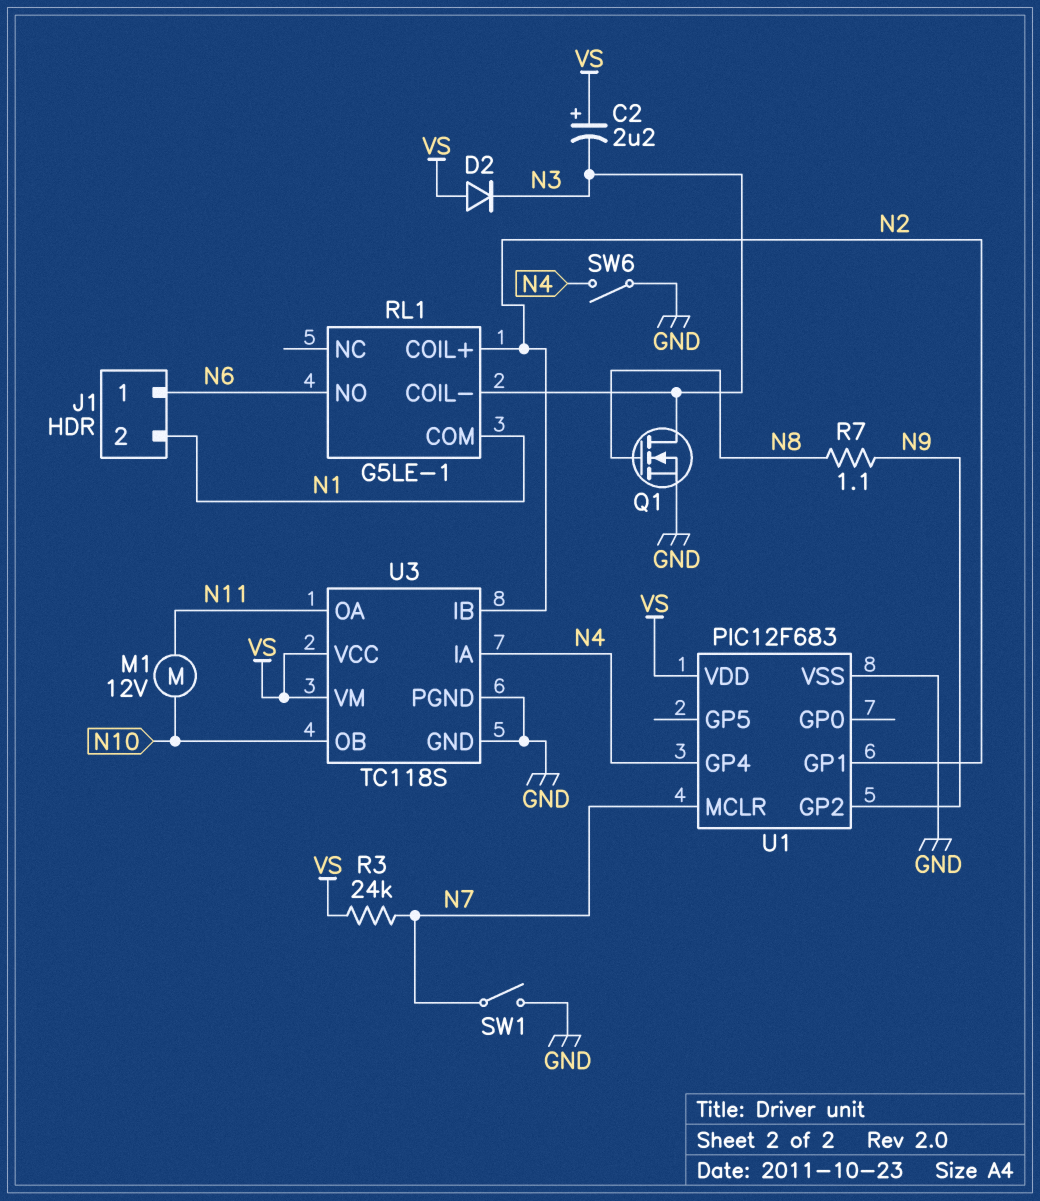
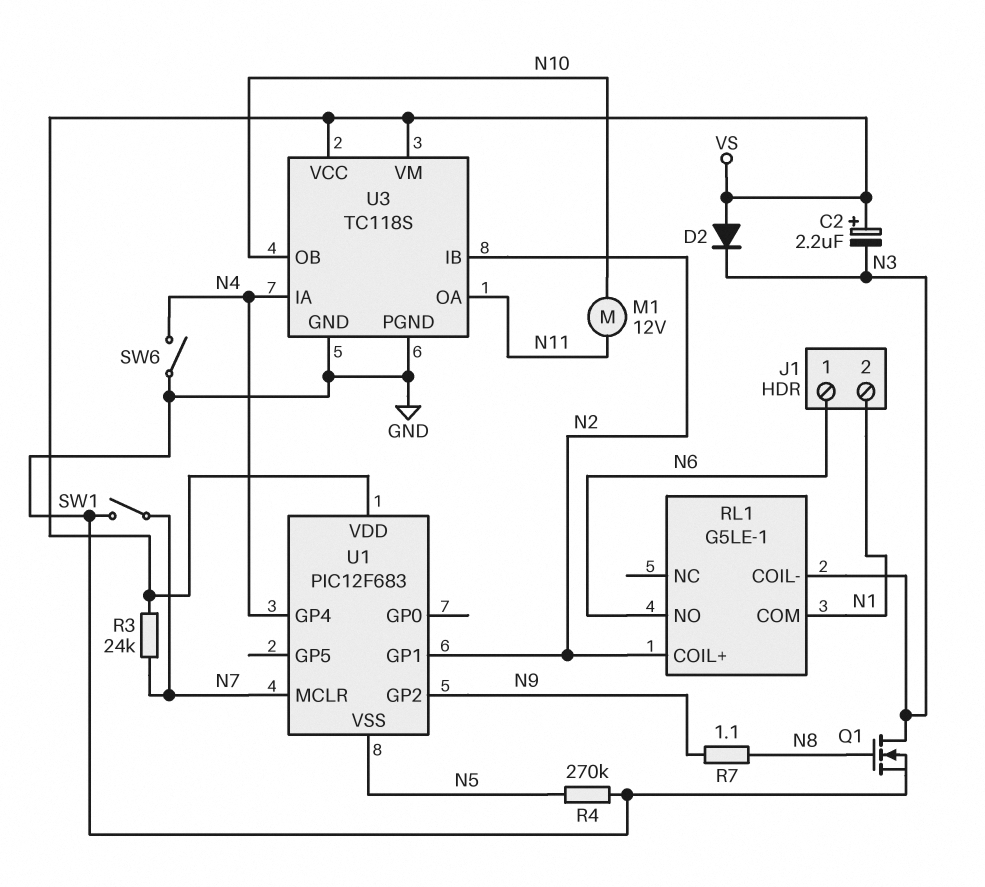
R4: none -> 270k (GND, N5)
U1 pin VSS: GND -> N5

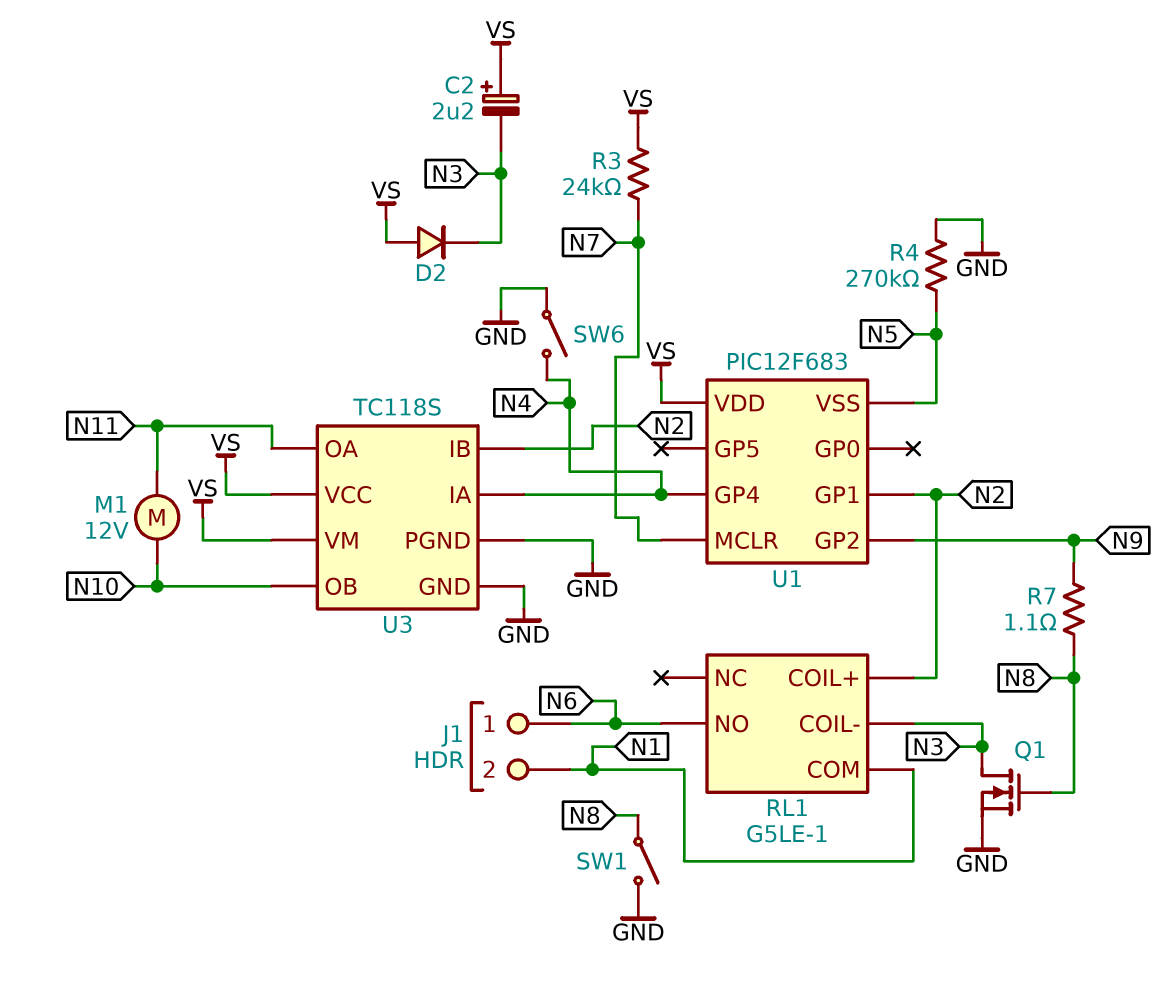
SW1: switch (GND, N7) -> switch (GND, N8)

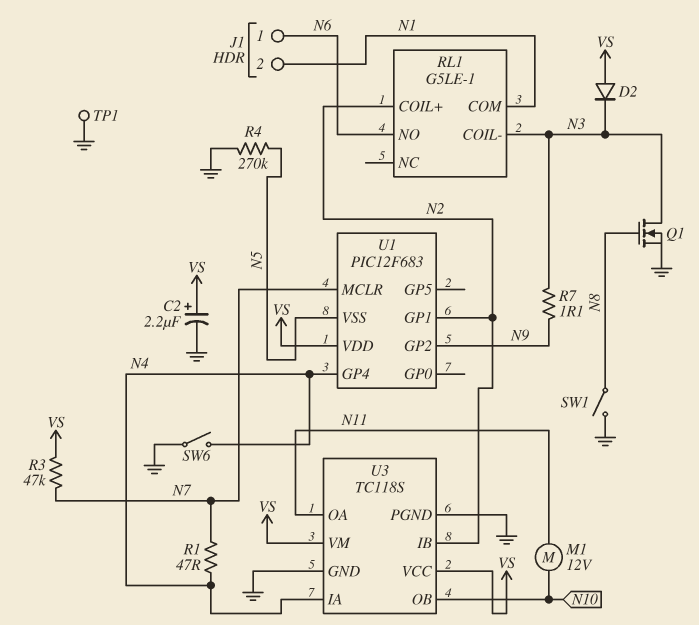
C2: 2.2uF (plus VS, minus N3) -> 2.2uF (plus VS, minus GND)
R1: none -> 47 (N4, N7)
R3: 24k (N7, VS) -> 47k (N7, VS)
R7: 1.1 (N8, N9) -> 1.1 (N3, N9)
TP1: none -> test point (GND)

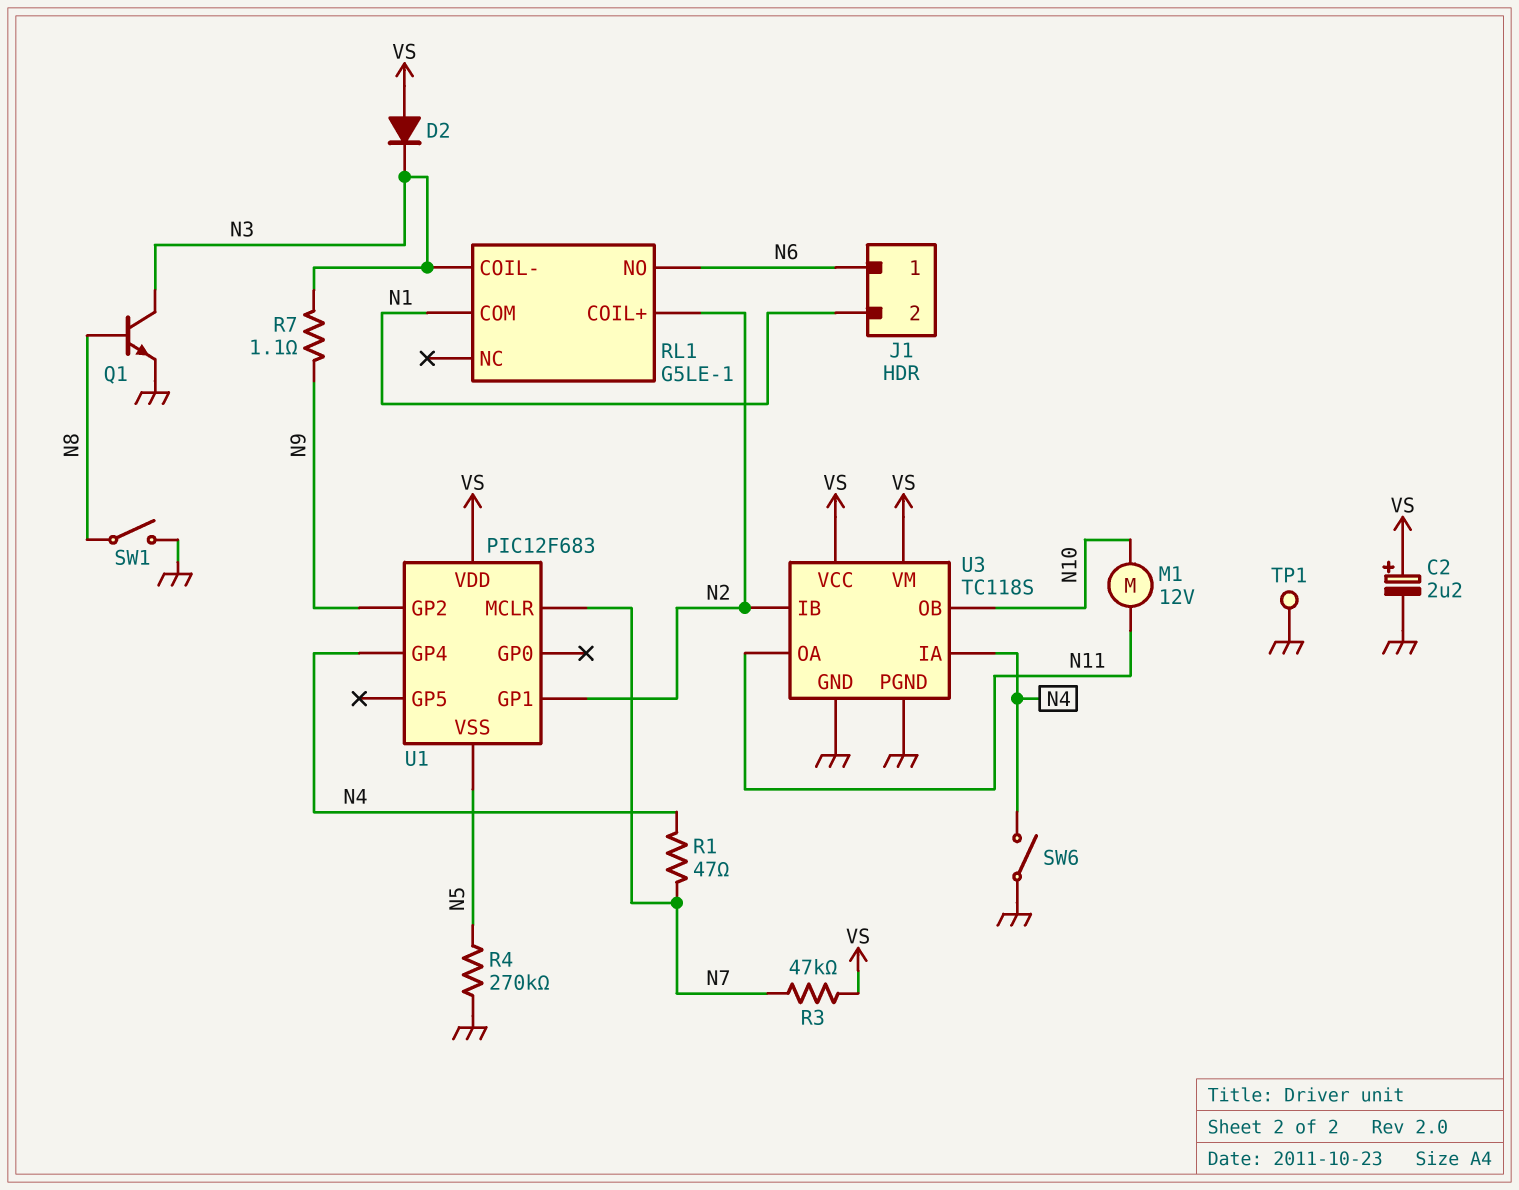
Q1: NMOS (G N8, D N3, S GND) -> NPN (B N8, C N3, E GND)

